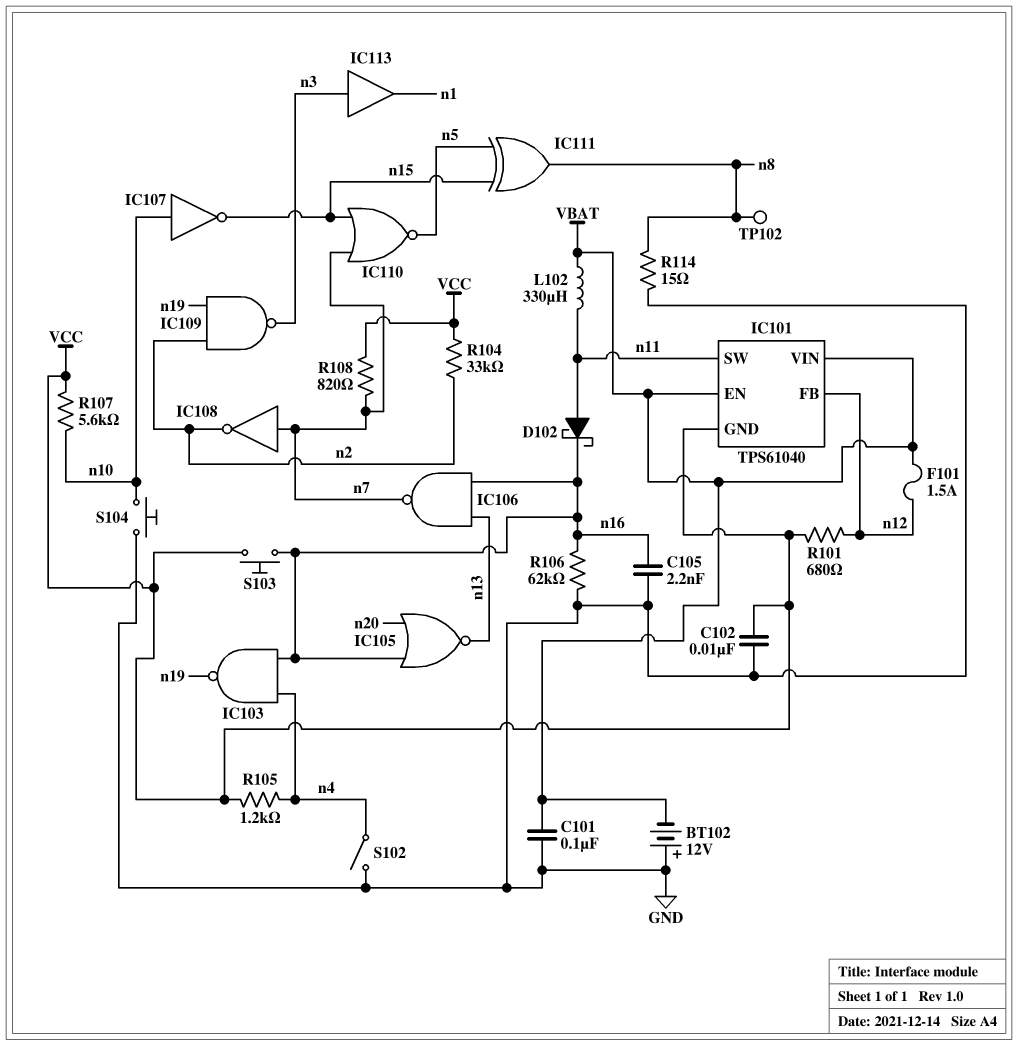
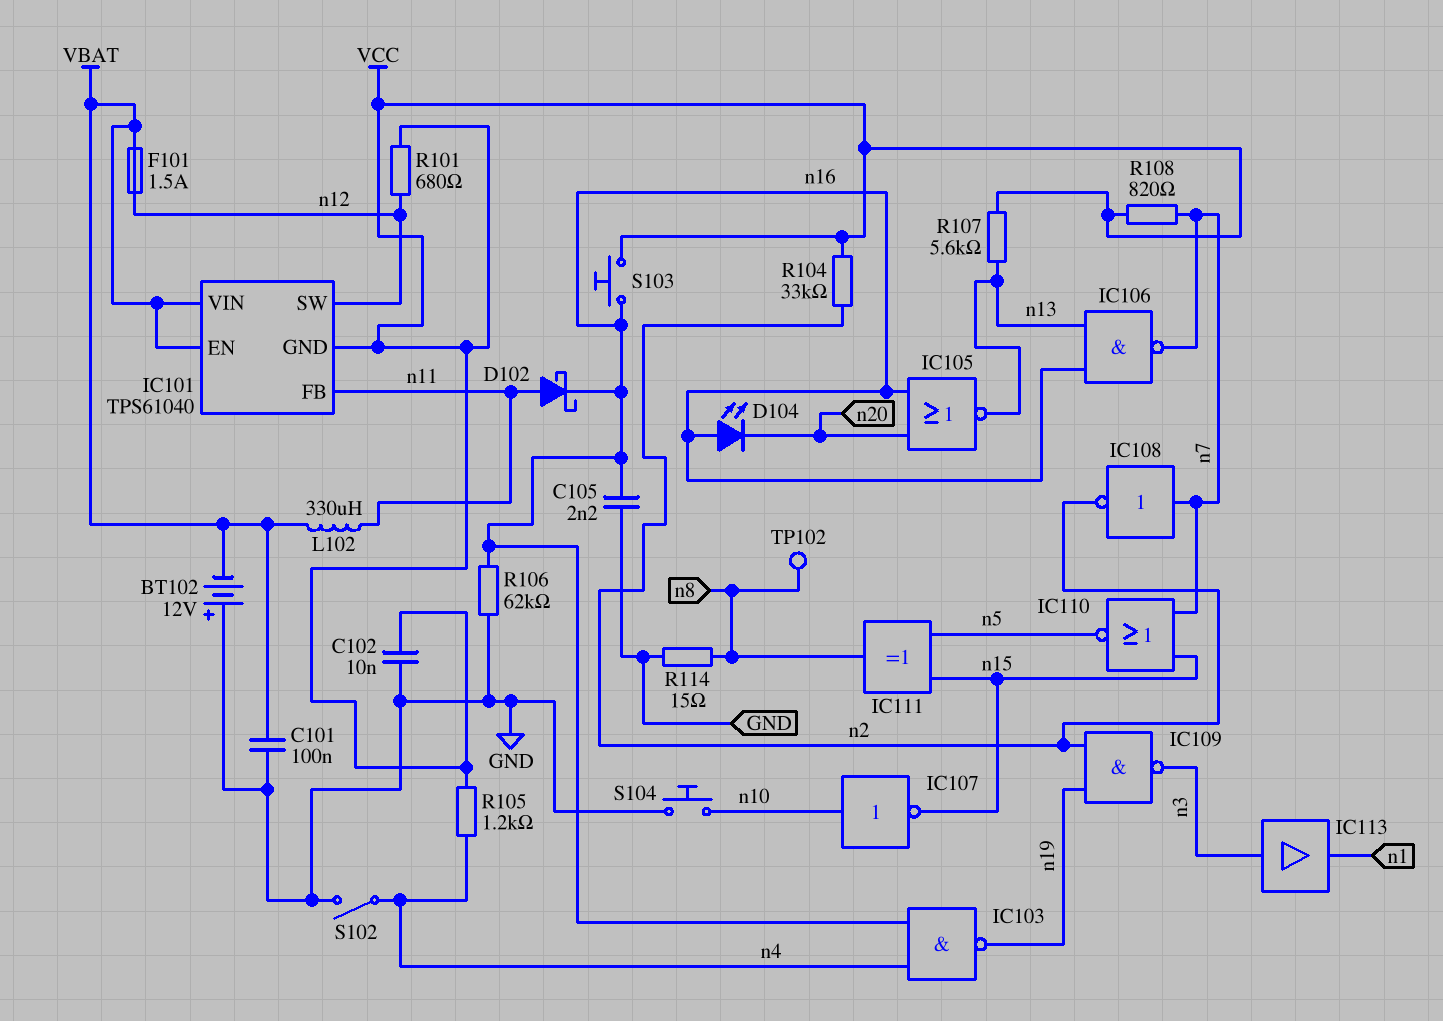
D104: none -> LED (A n16, K n20)
IC101 pin FB: n12 -> n11
IC101 pin SW: n11 -> n12
R107: 5.6k (VCC, n10) -> 5.6k (VCC, n13)

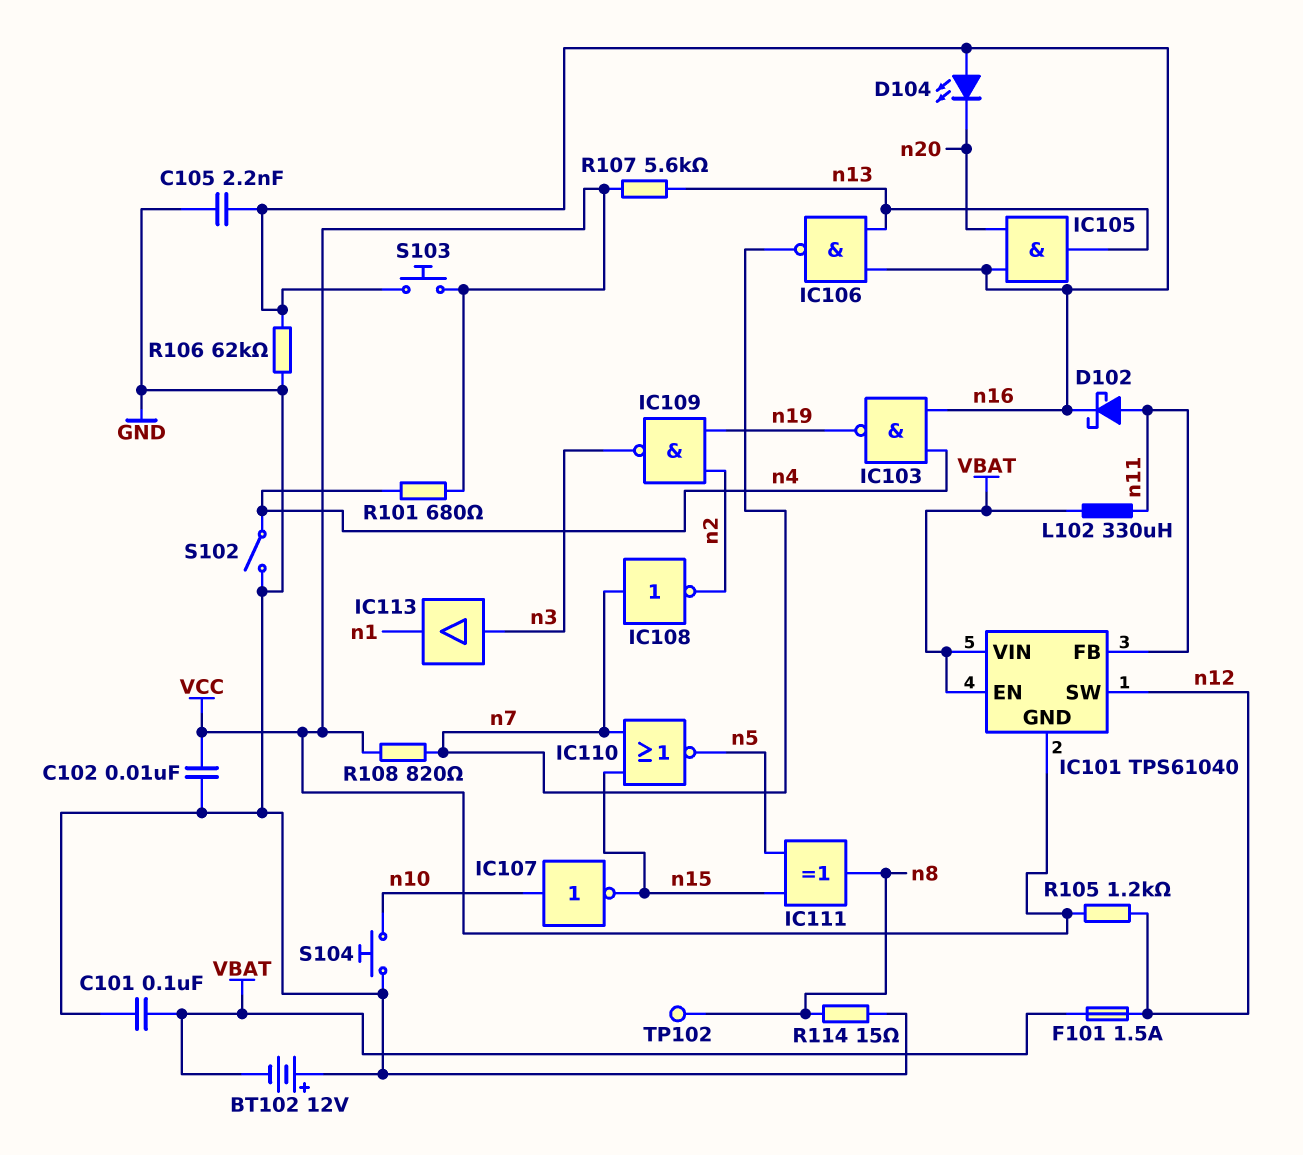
IC105: NOR (in n16, in n20, out n13) -> AND (in n16, in n20, out n13)
R101: 680 (VCC, n12) -> 680 (VCC, n4)
R104: 33k (VCC, n2) -> none
R105: 1.2k (VCC, n4) -> 1.2k (VCC, n12)

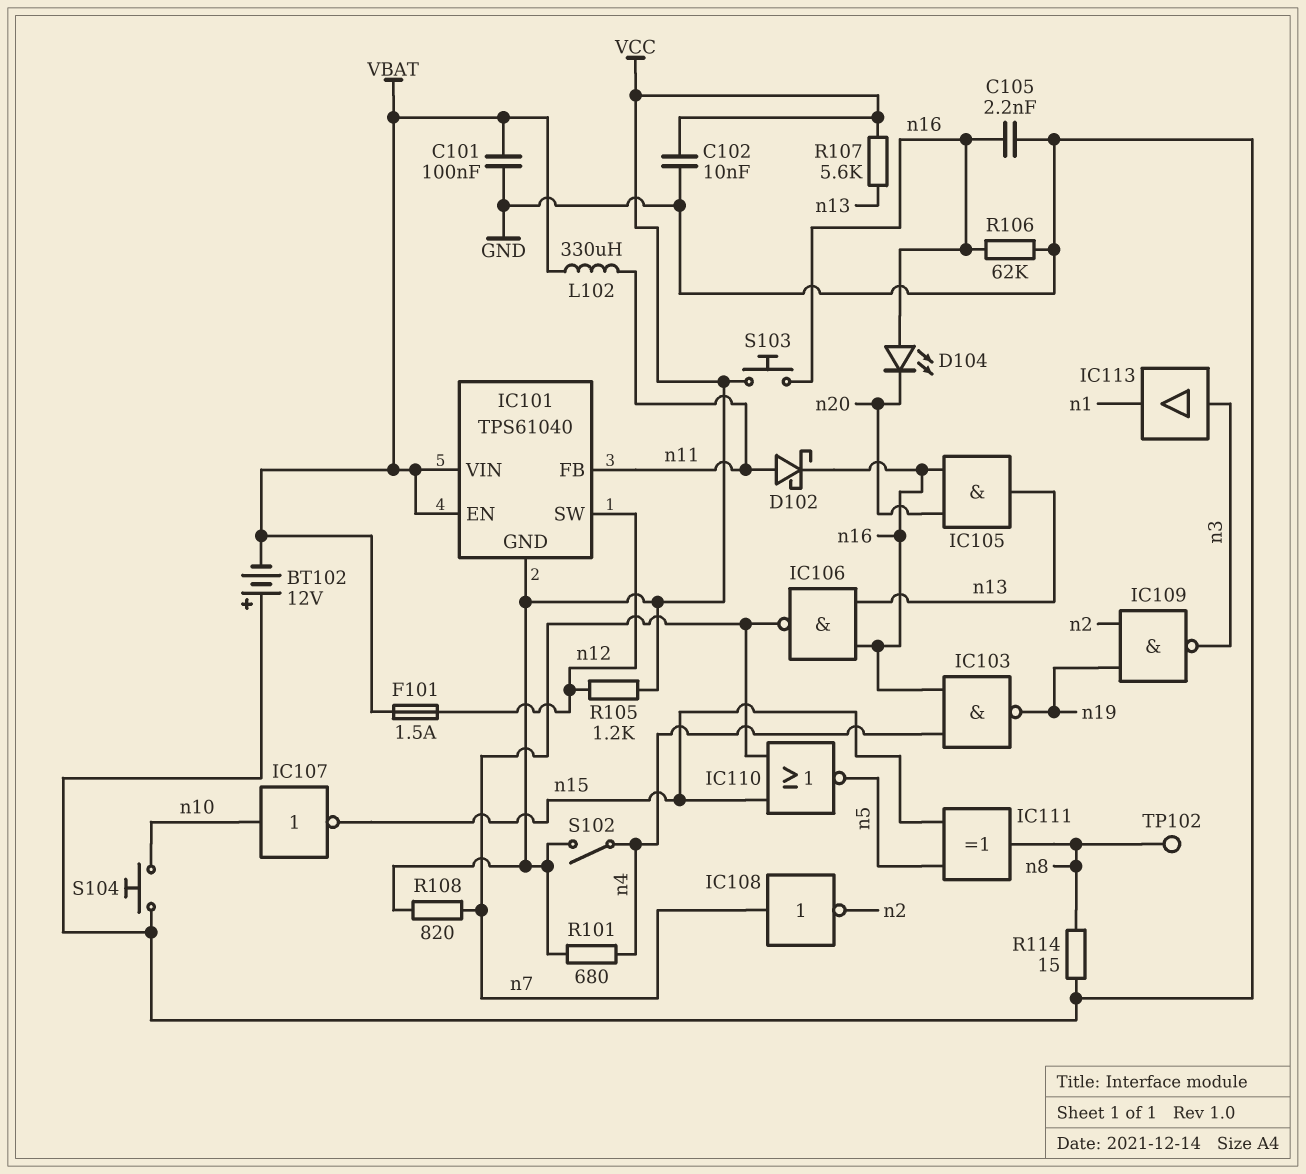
S102: switch (GND, n4) -> switch (VCC, n4)

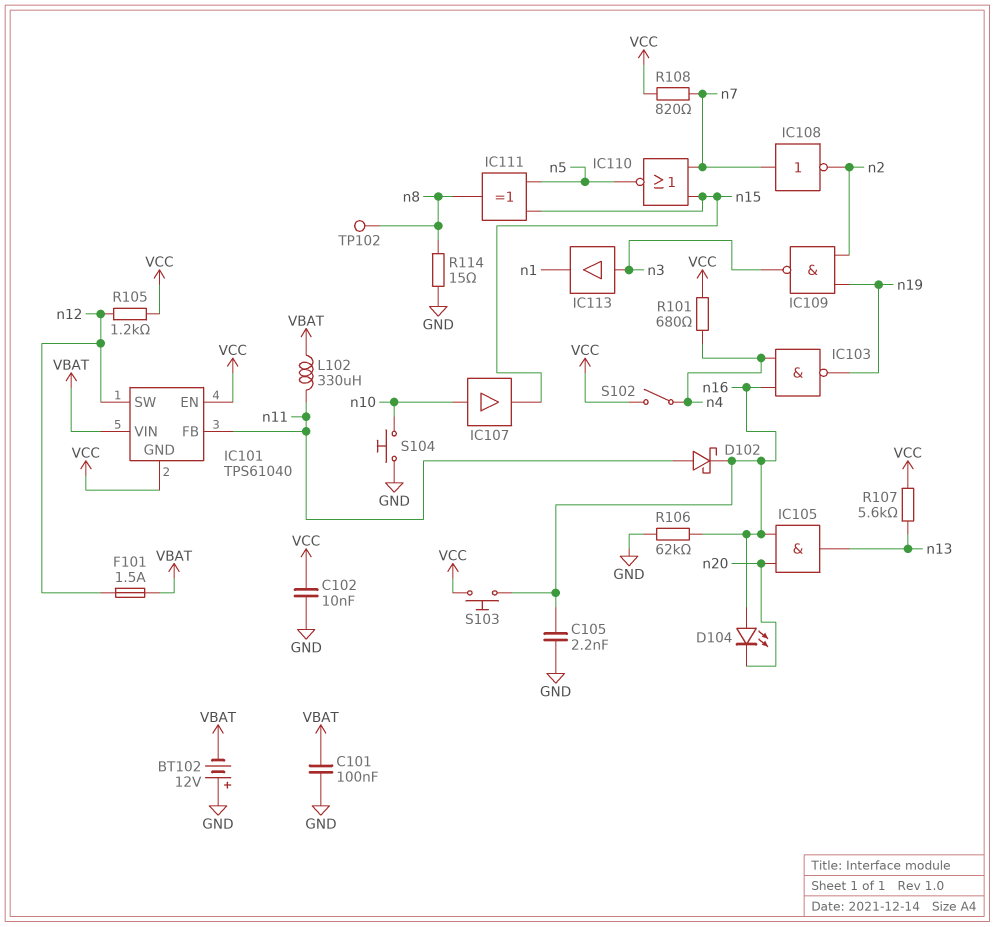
IC101 pin EN: VBAT -> VCC
IC106: NAND (in n13, in n16, out n7) -> none
IC107: NOT (in n10, out n15) -> buffer (in n10, out n15)

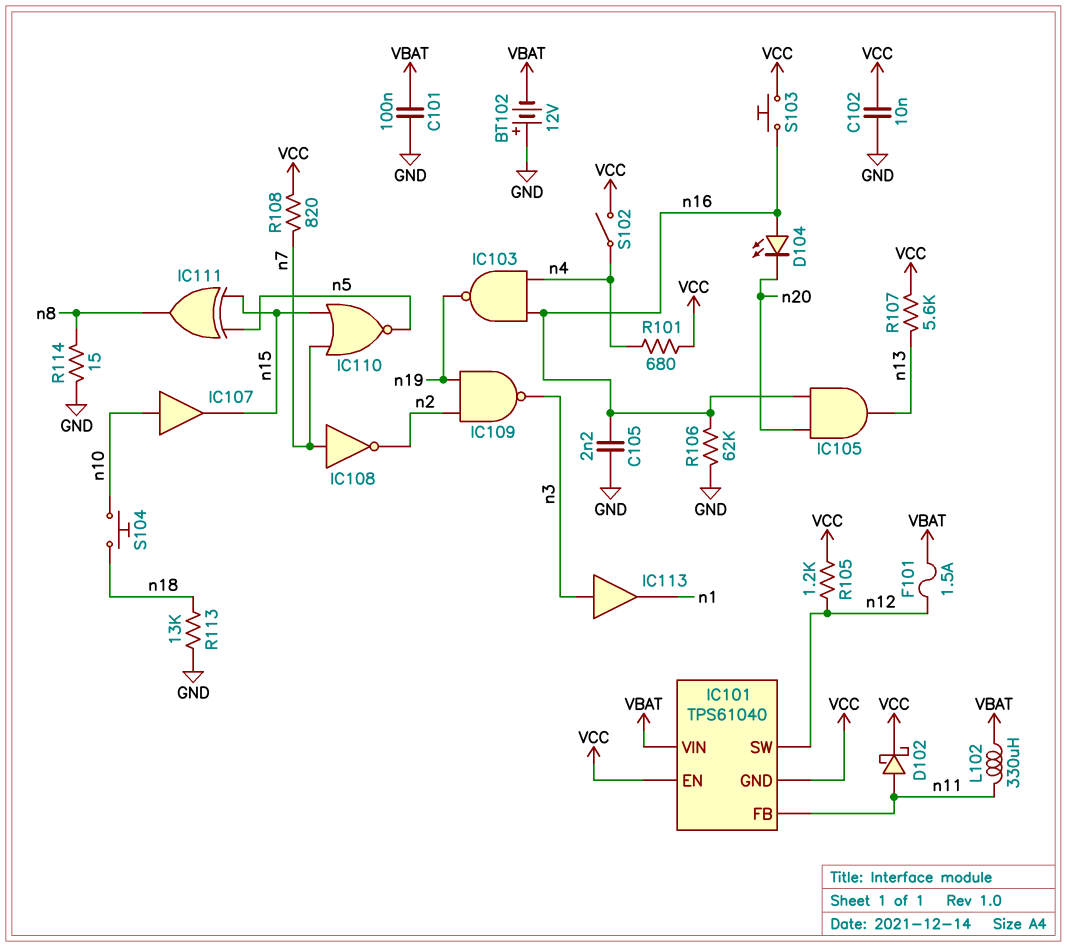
D102: schottky (A n11, K n16) -> schottky (A n11, K VCC)
R113: none -> 13k (GND, n18)
S104: button (GND, n10) -> button (n10, n18)
TP102: test point (n8) -> none

